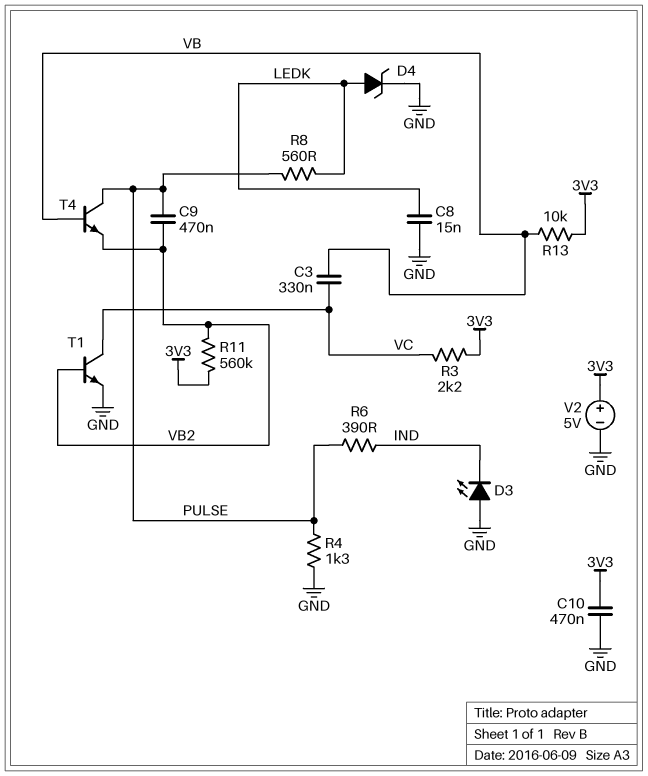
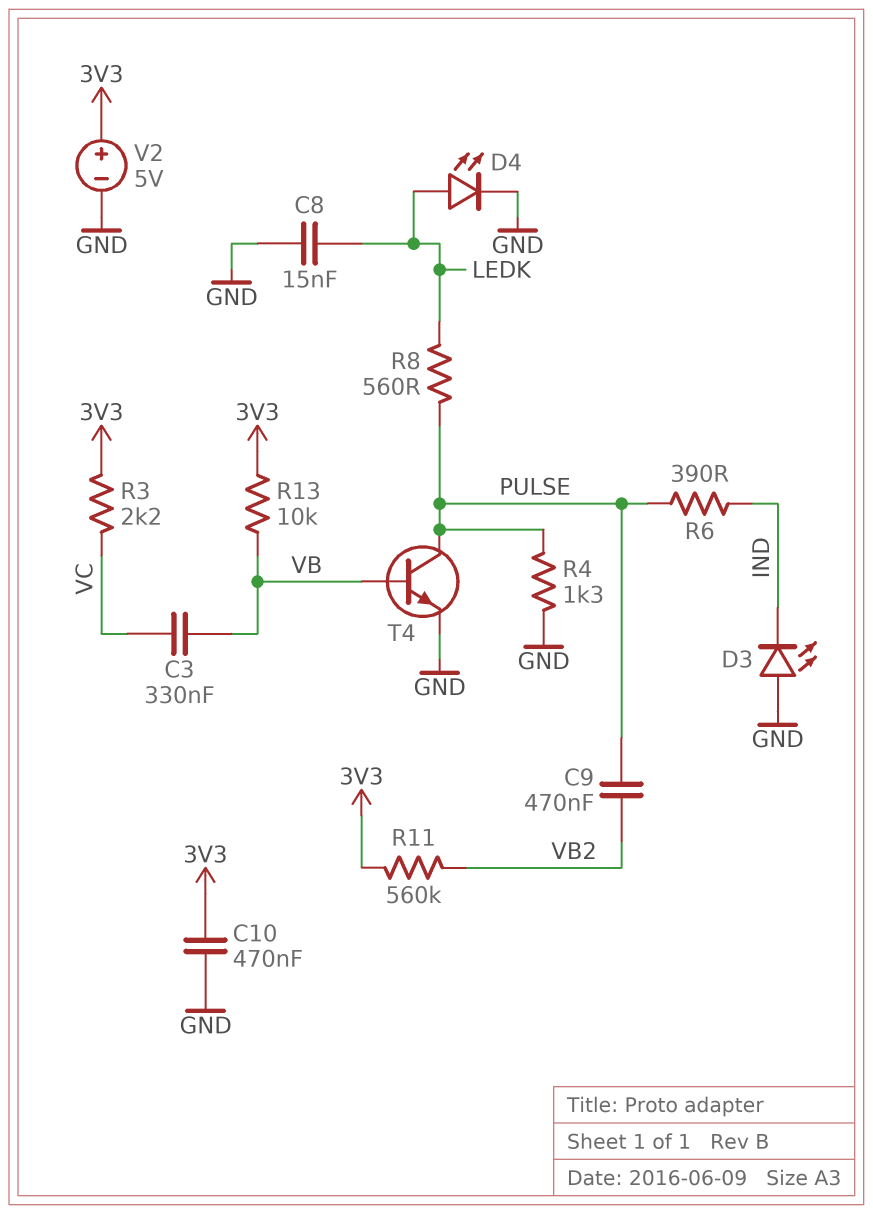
D4: zener (A LEDK, K GND) -> LED (A LEDK, K GND)
T1: NPN (B VB2, C VC, E GND) -> none
T4: NPN (B VB, C PULSE, E VB2) -> NPN (B VB, C PULSE, E GND)

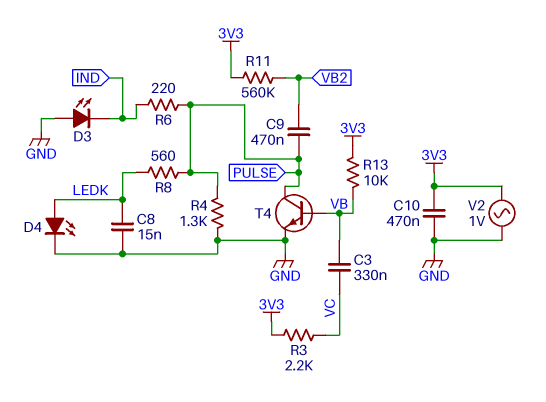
R6: 390 (IND, PULSE) -> 220 (IND, PULSE)
V2: 5V (plus 3V3, minus GND) -> AC 1V (3V3, GND)

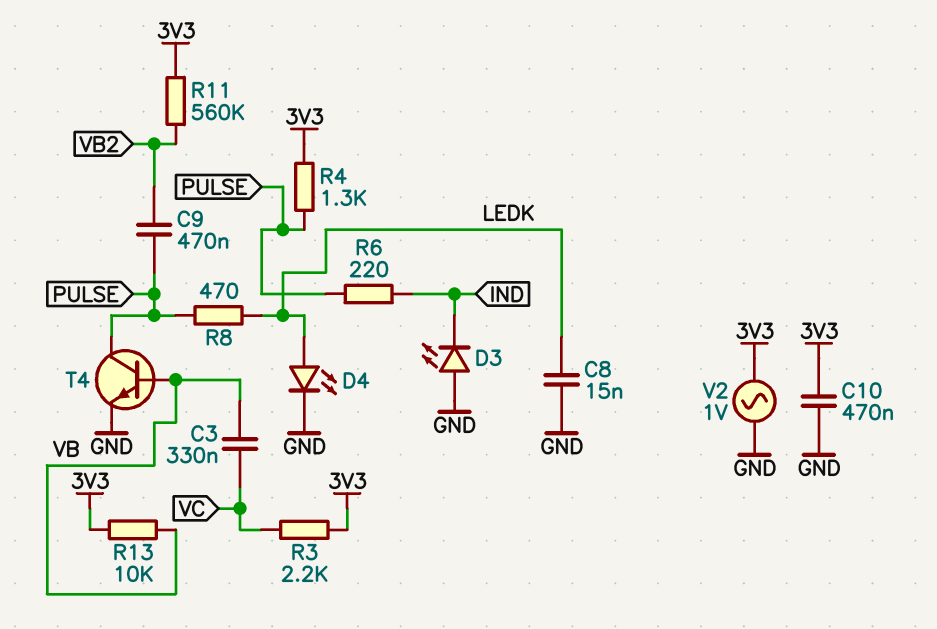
R4: 1.3k (GND, PULSE) -> 1.3k (3V3, PULSE)
R8: 560 (LEDK, PULSE) -> 470 (LEDK, PULSE)

